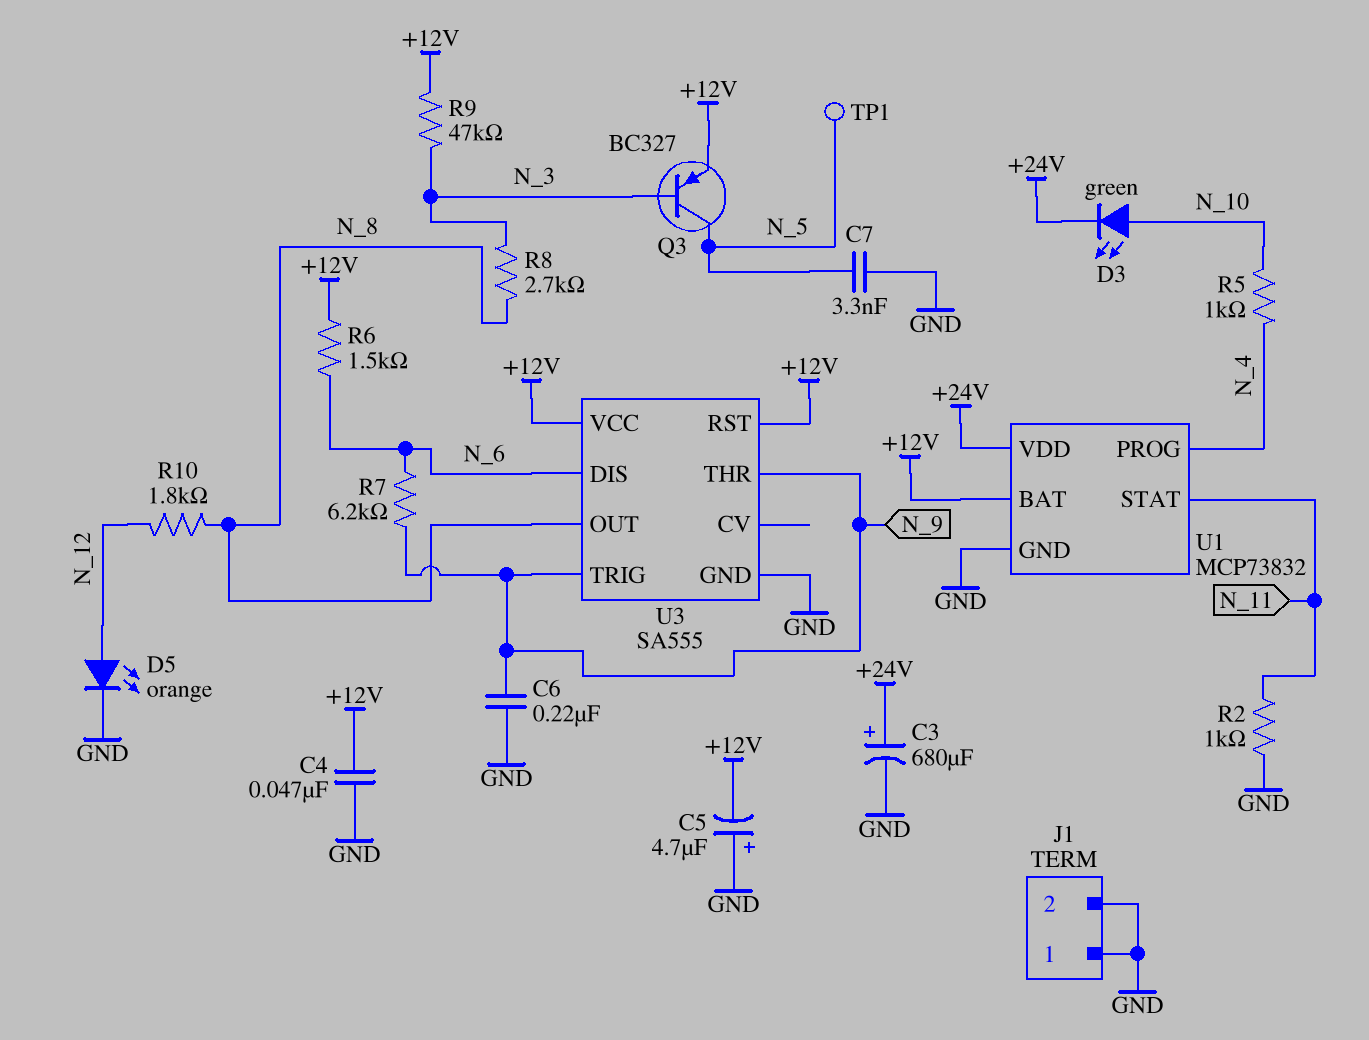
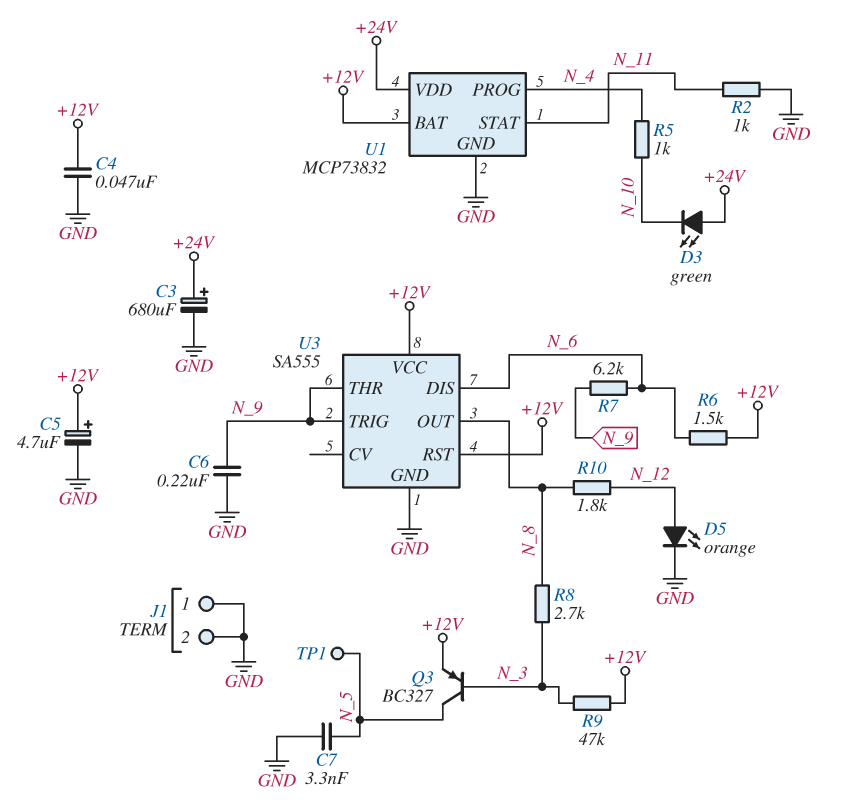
C5: 4.7uF (plus GND, minus +12V) -> 4.7uF (plus +12V, minus GND)
D3: LED green (A N_10, K +24V) -> LED green (A +24V, K N_10)

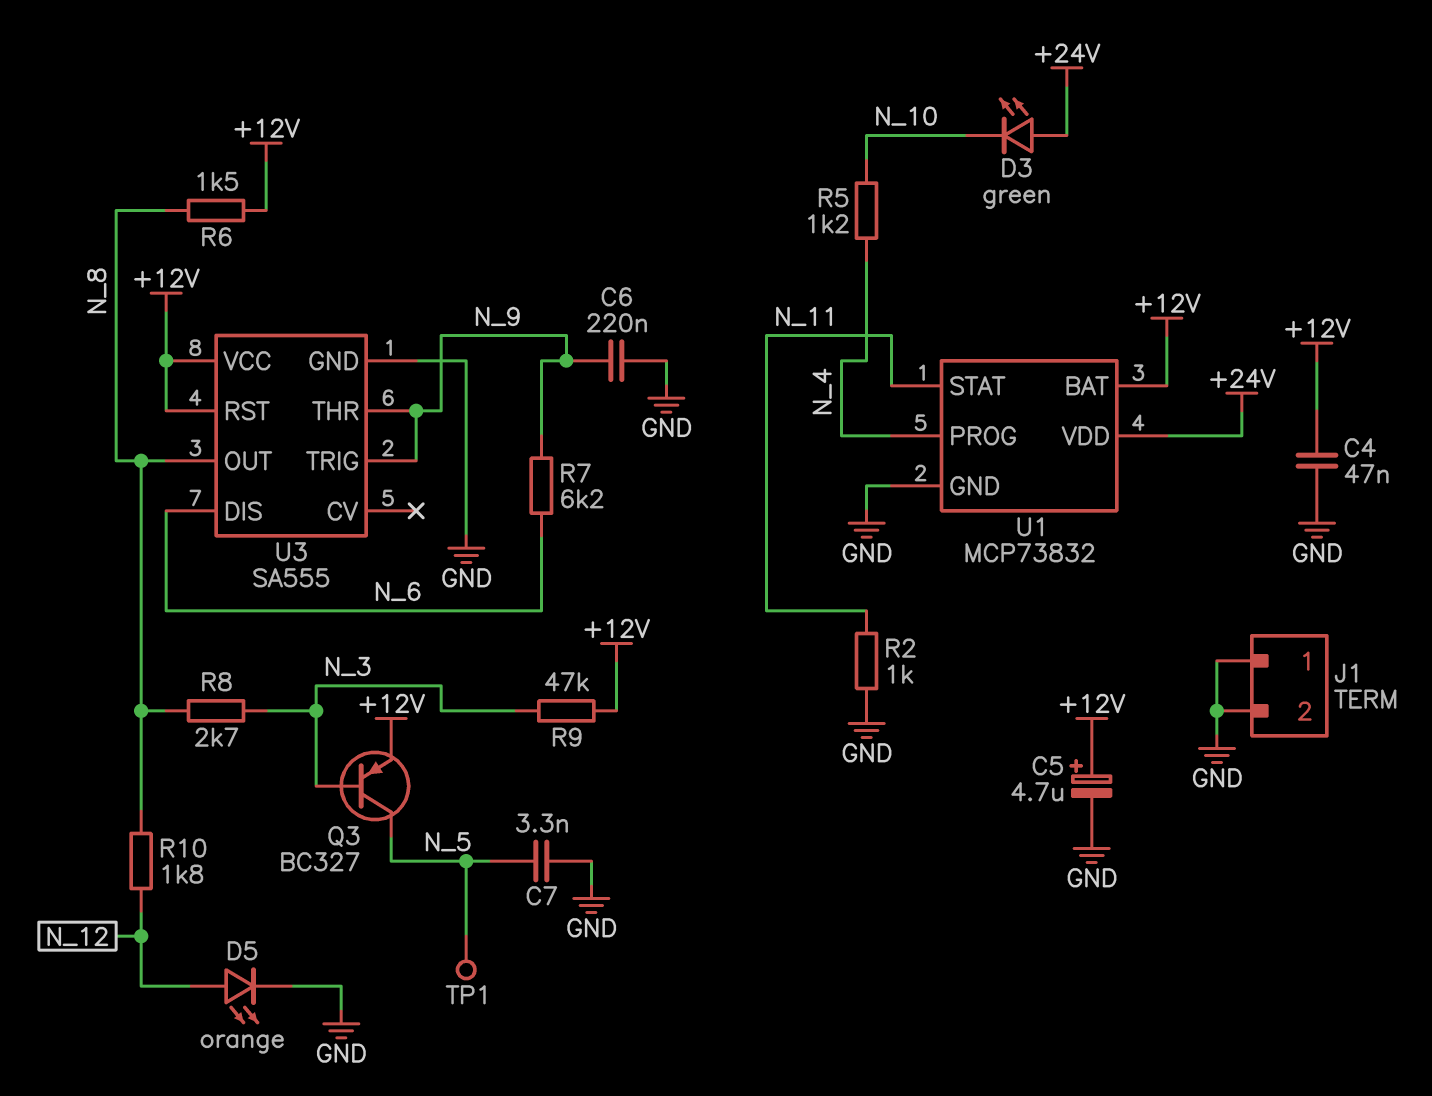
C3: 680uF (plus +24V, minus GND) -> none
R5: 1k (N_4, N_10) -> 1.2k (N_4, N_10)
R6: 1.5k (+12V, N_6) -> 1.5k (+12V, N_8)

